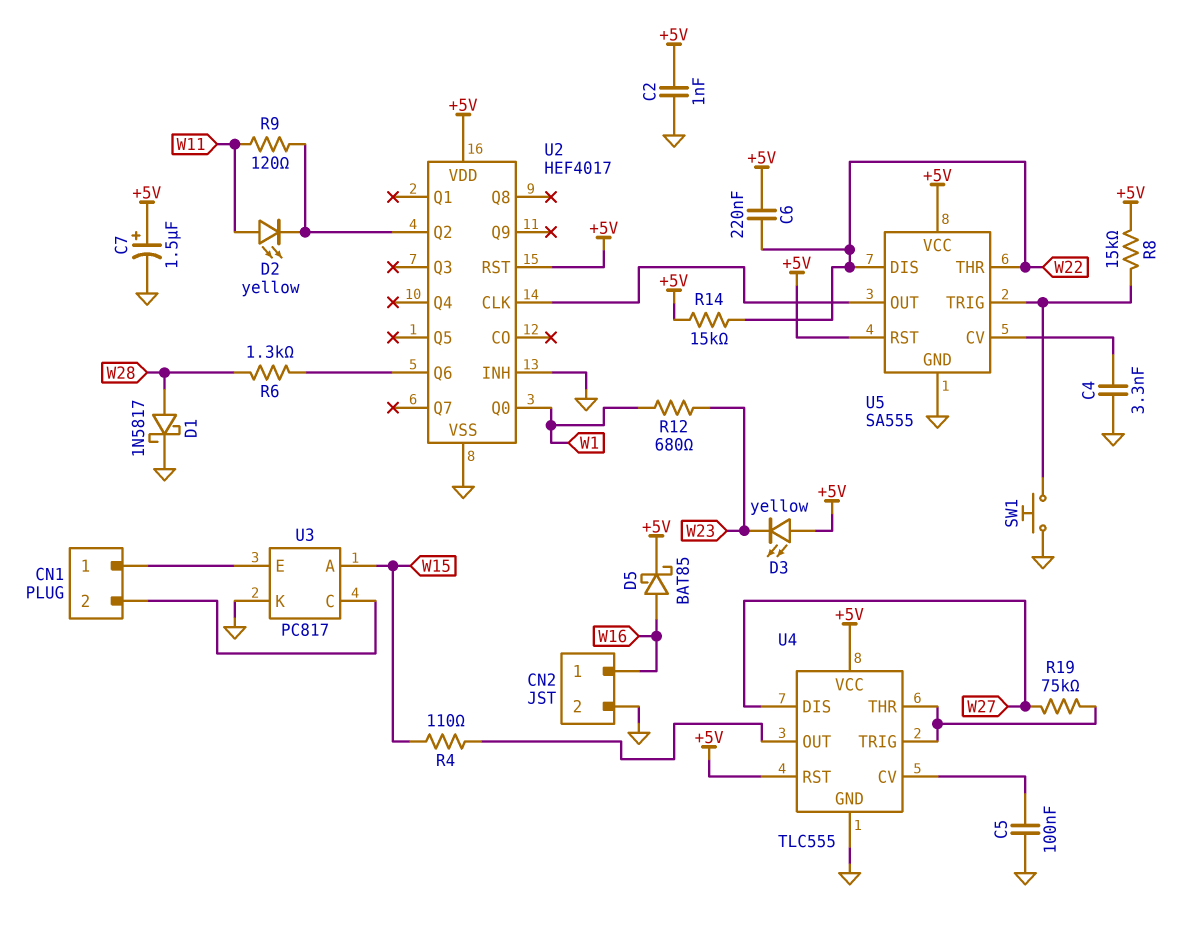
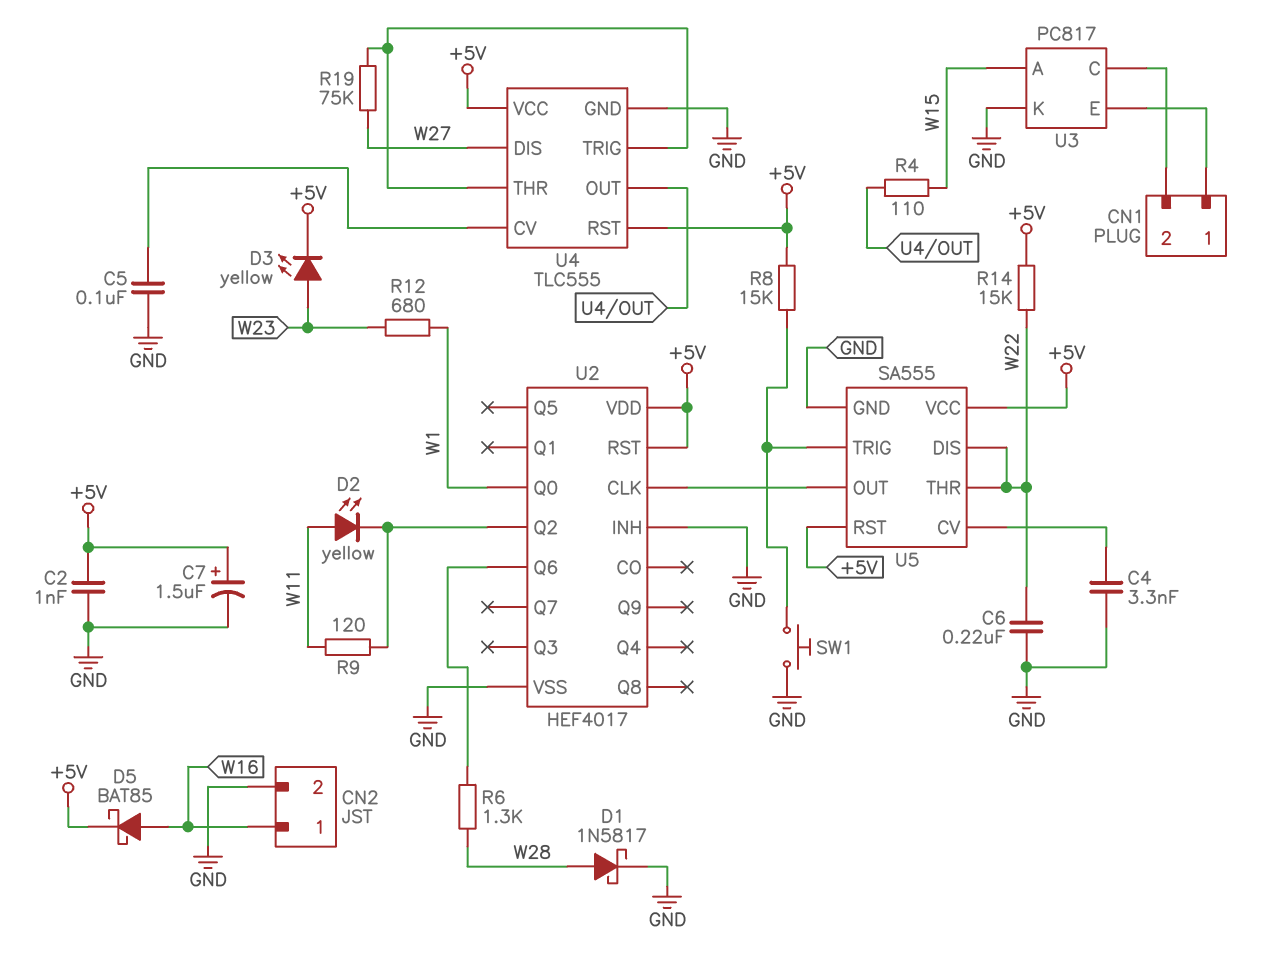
C6: 220nF (+5V, W22) -> 220nF (GND, W22)
D3: LED yellow (A +5V, K W23) -> LED yellow (A W23, K +5V)

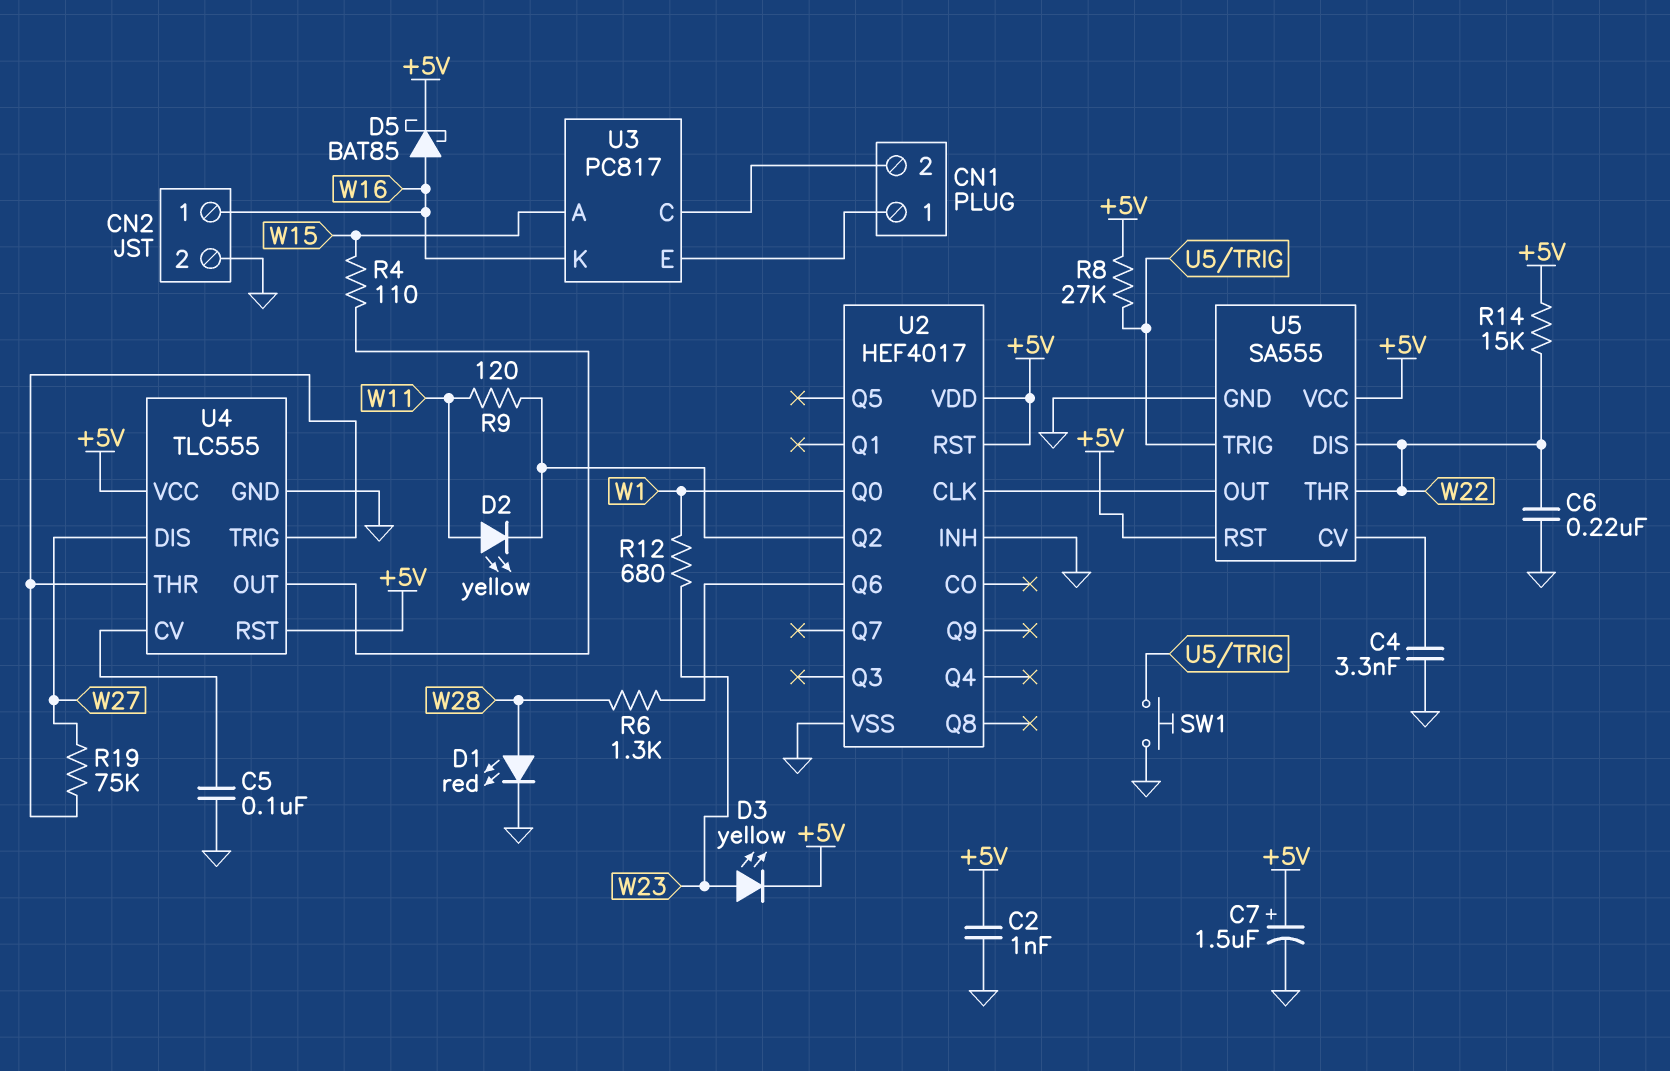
D1: schottky 1N5817 (A W28, K GND) -> LED red (A W28, K GND)
R8: 15k (+5V, U5/TRIG) -> 27k (+5V, U5/TRIG)
U3 pin K: GND -> W16

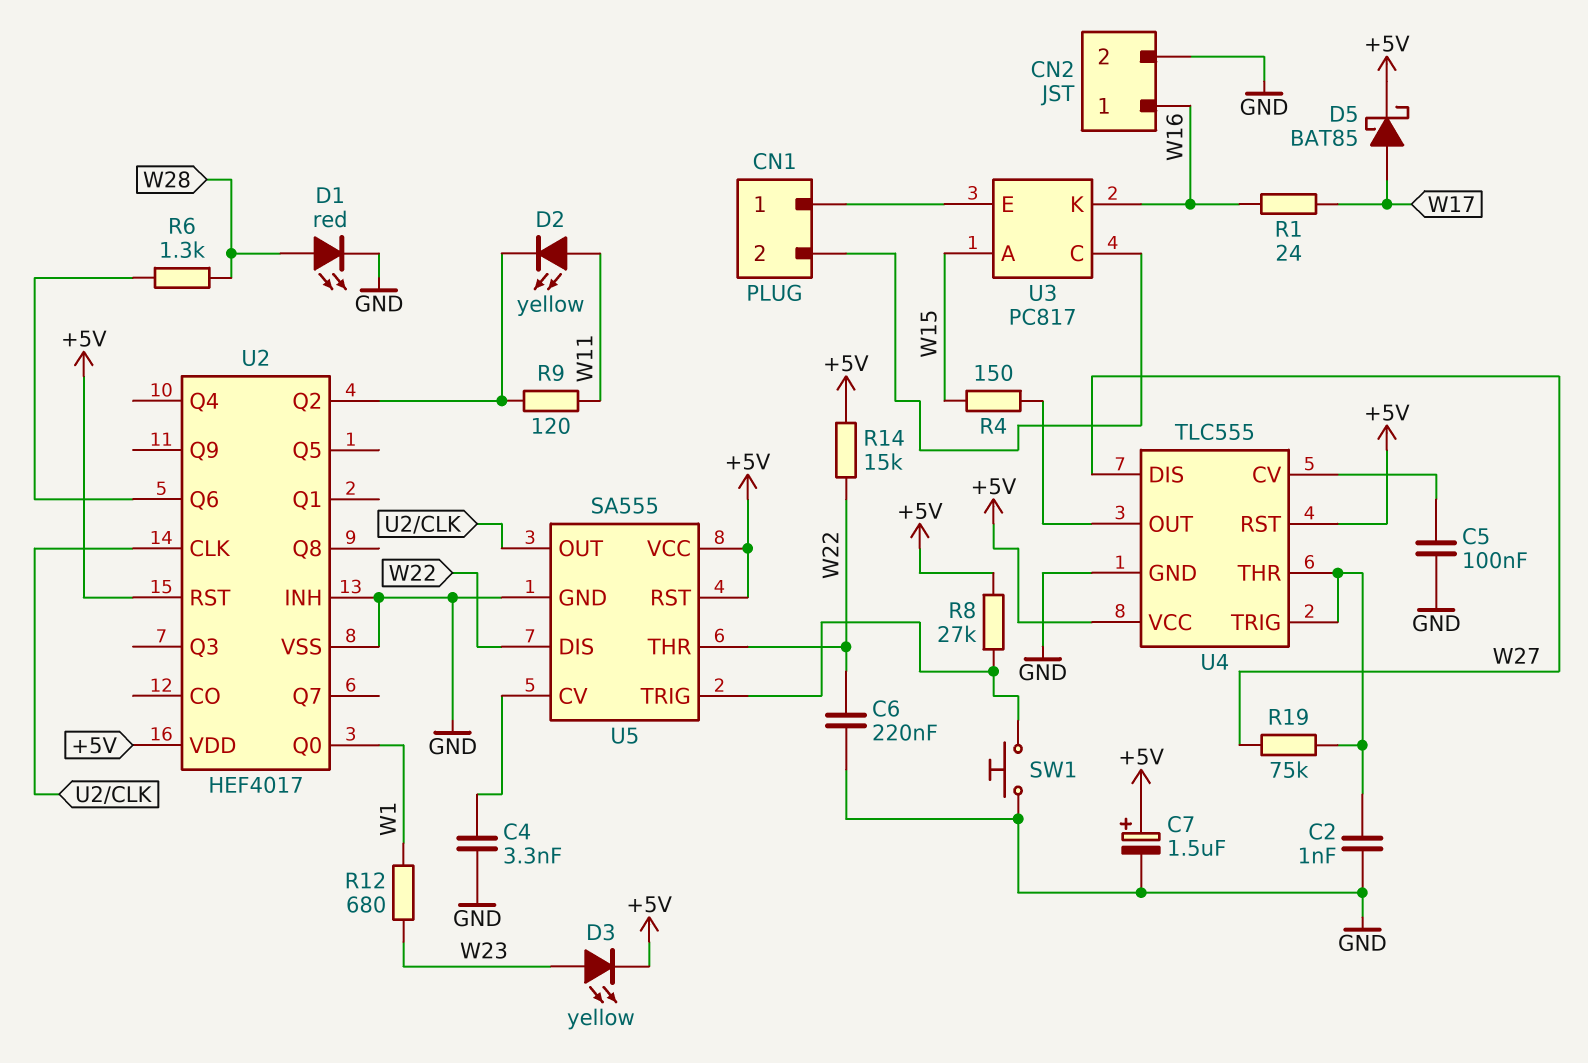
C2: 1nF (+5V, GND) -> 1nF (GND, U4/THR)
D5: schottky BAT85 (A W16, K +5V) -> schottky BAT85 (A W17, K +5V)
R1: none -> 24 (W16, W17)
R4: 110 (U4/OUT, W15) -> 150 (U4/OUT, W15)

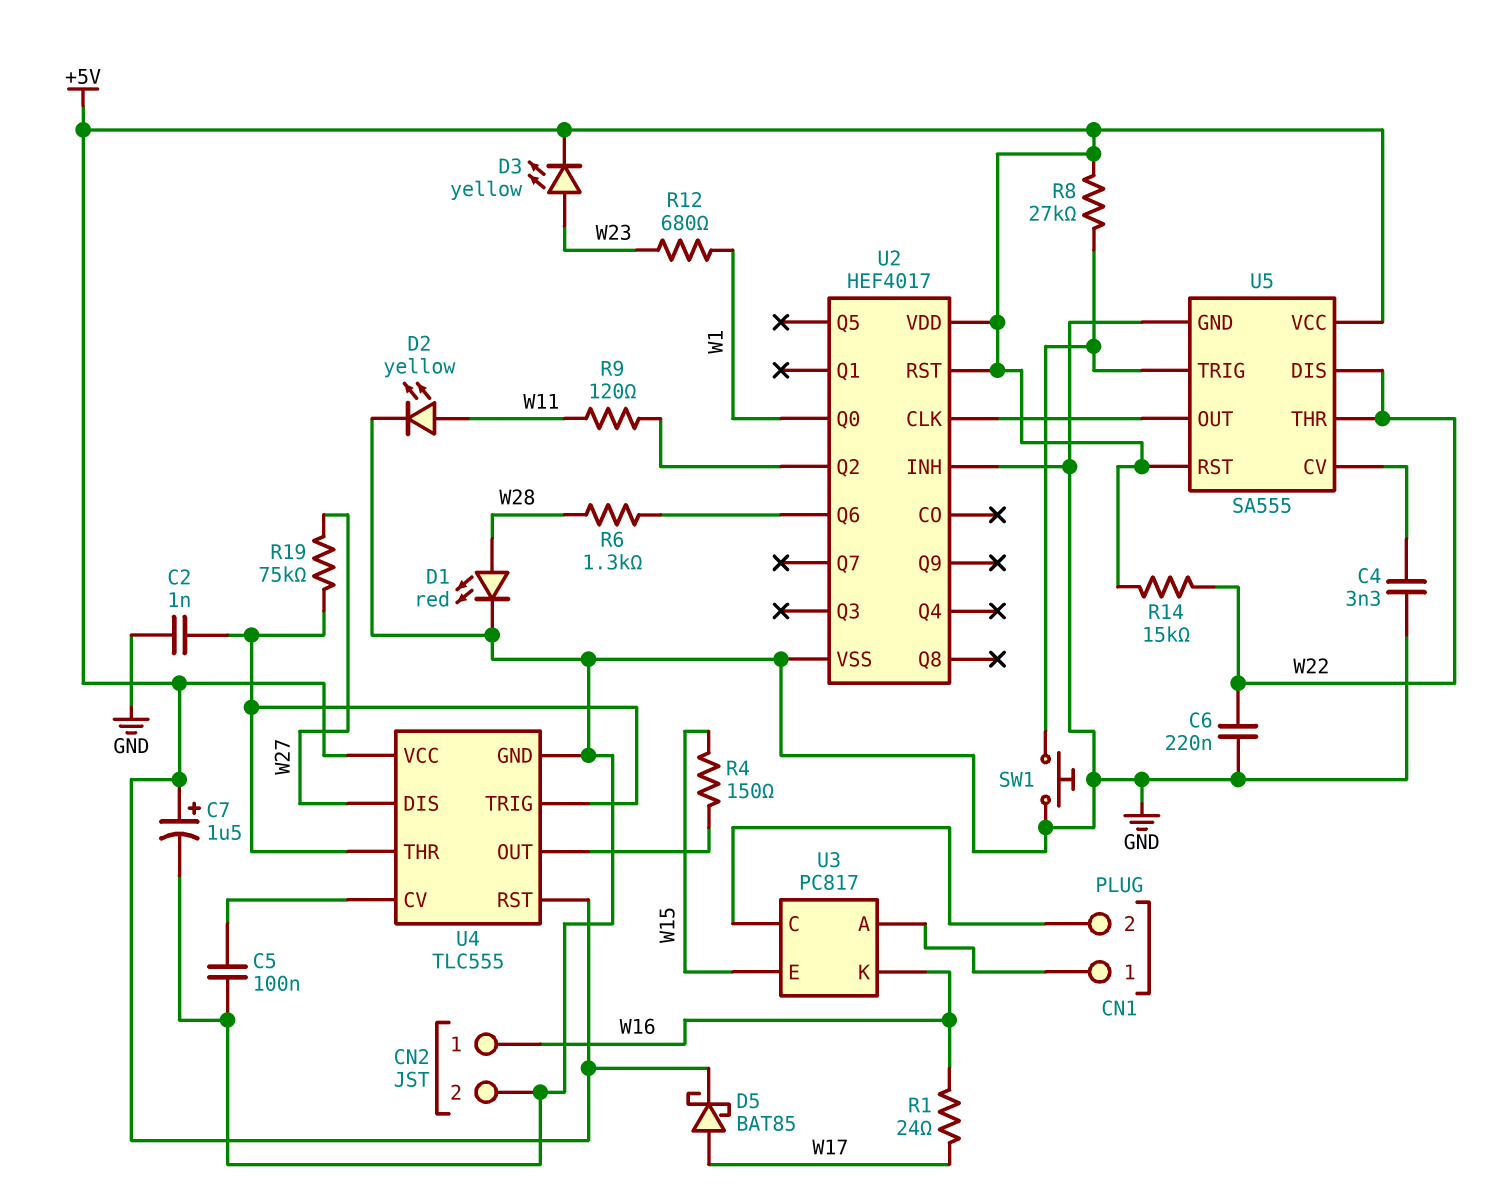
D2: LED yellow (A W11, K U2/Q2) -> LED yellow (A W11, K GND)
U3 pin A: W15 -> CN1/1
U3 pin E: CN1/1 -> W15

